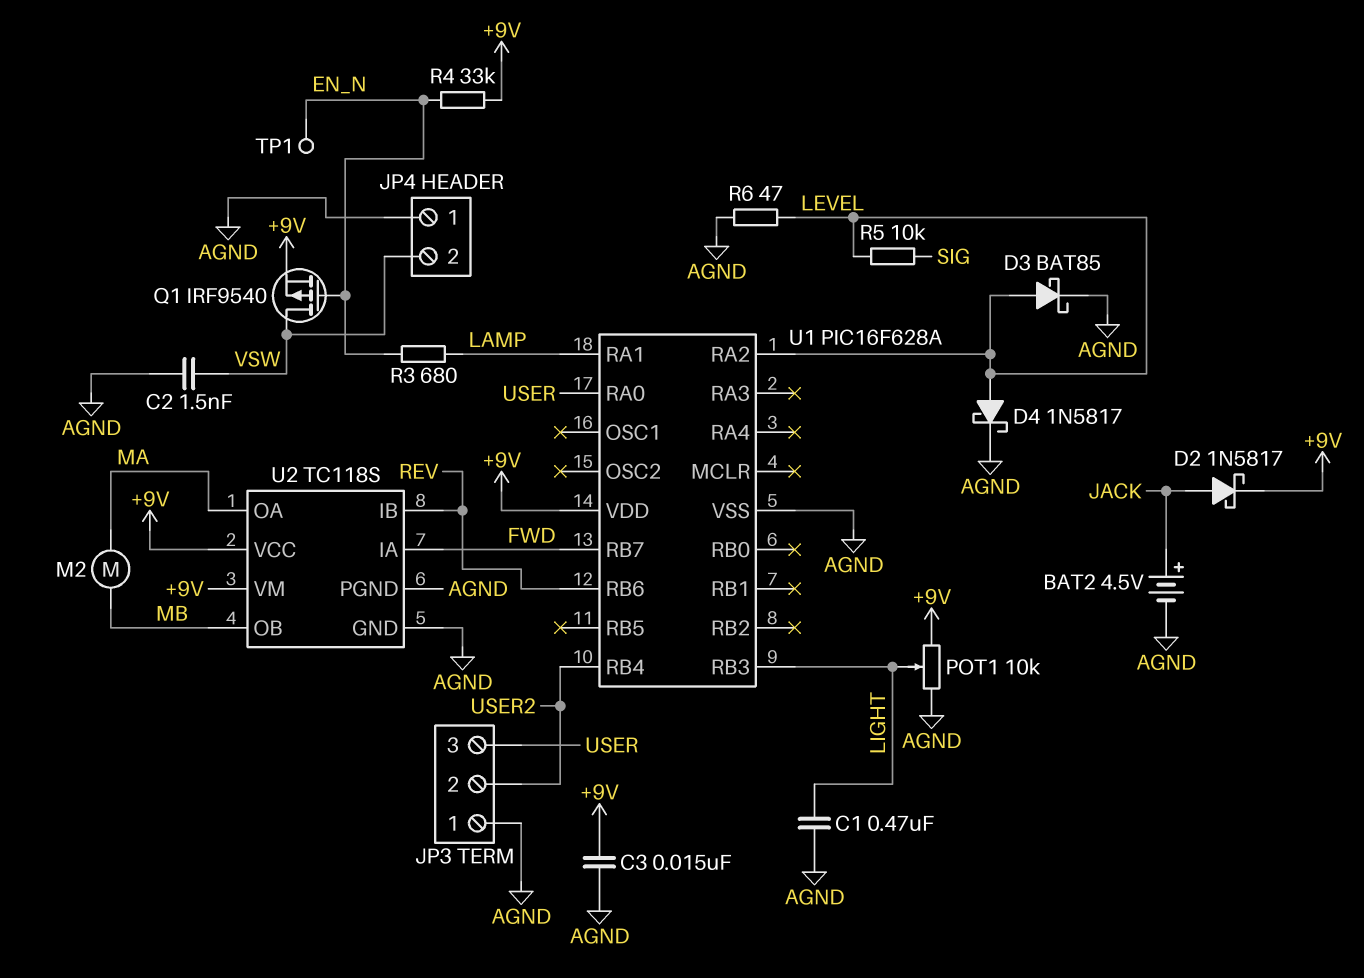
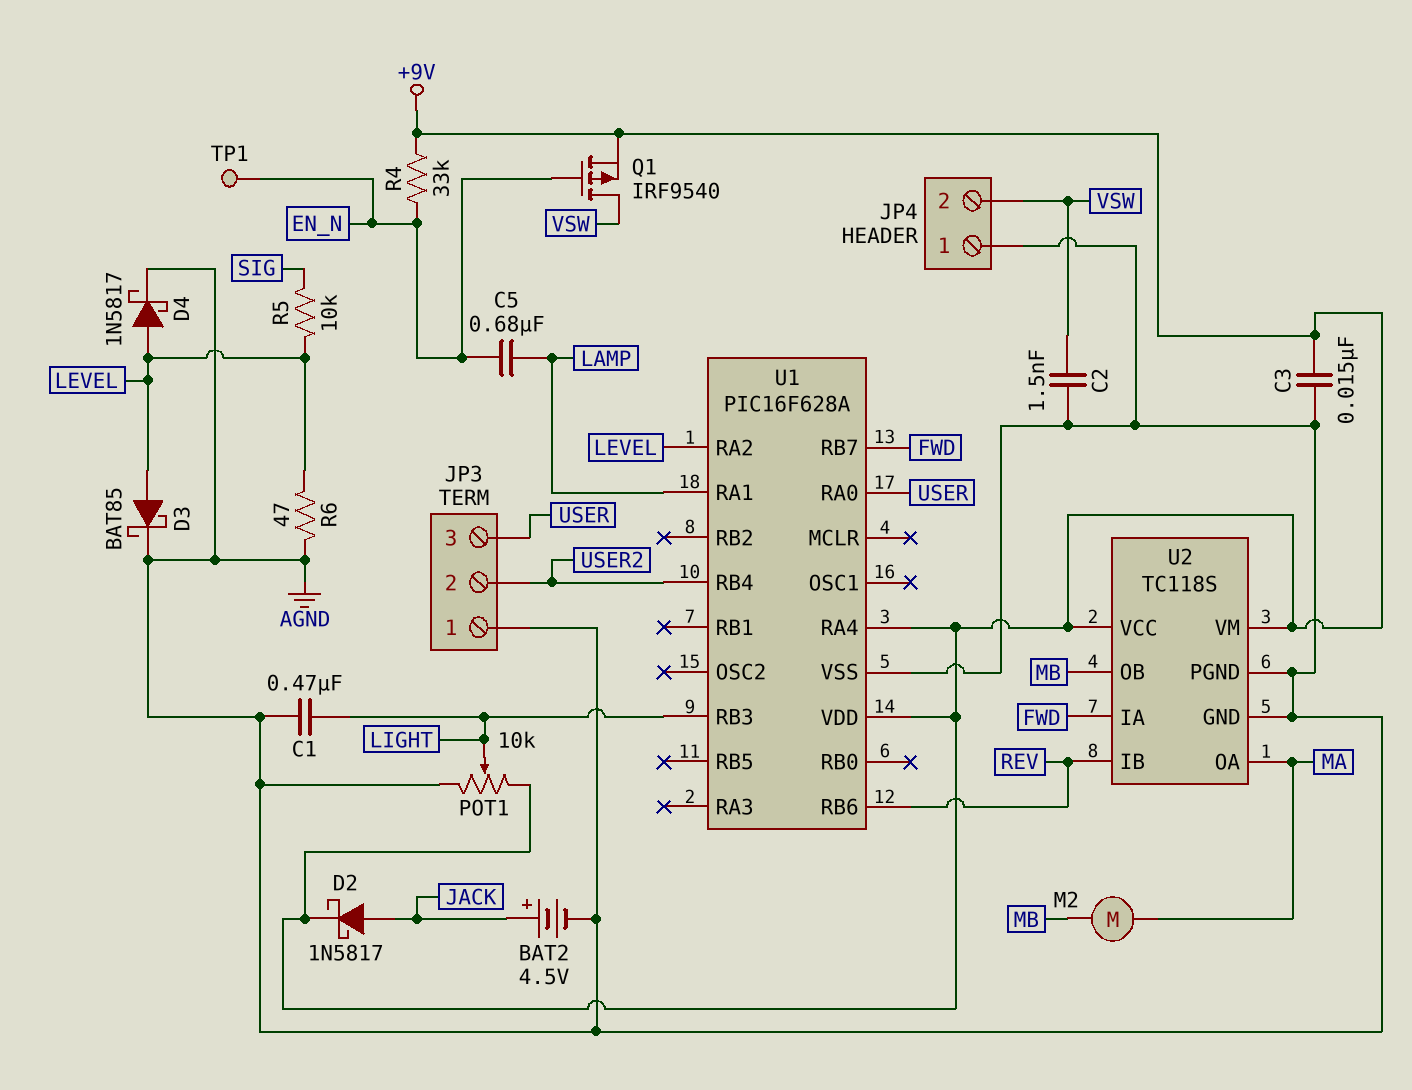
C5: none -> 680nF (EN_N, LAMP)
R3: 680 (EN_N, LAMP) -> none
U1 pin RA4: none -> +9V

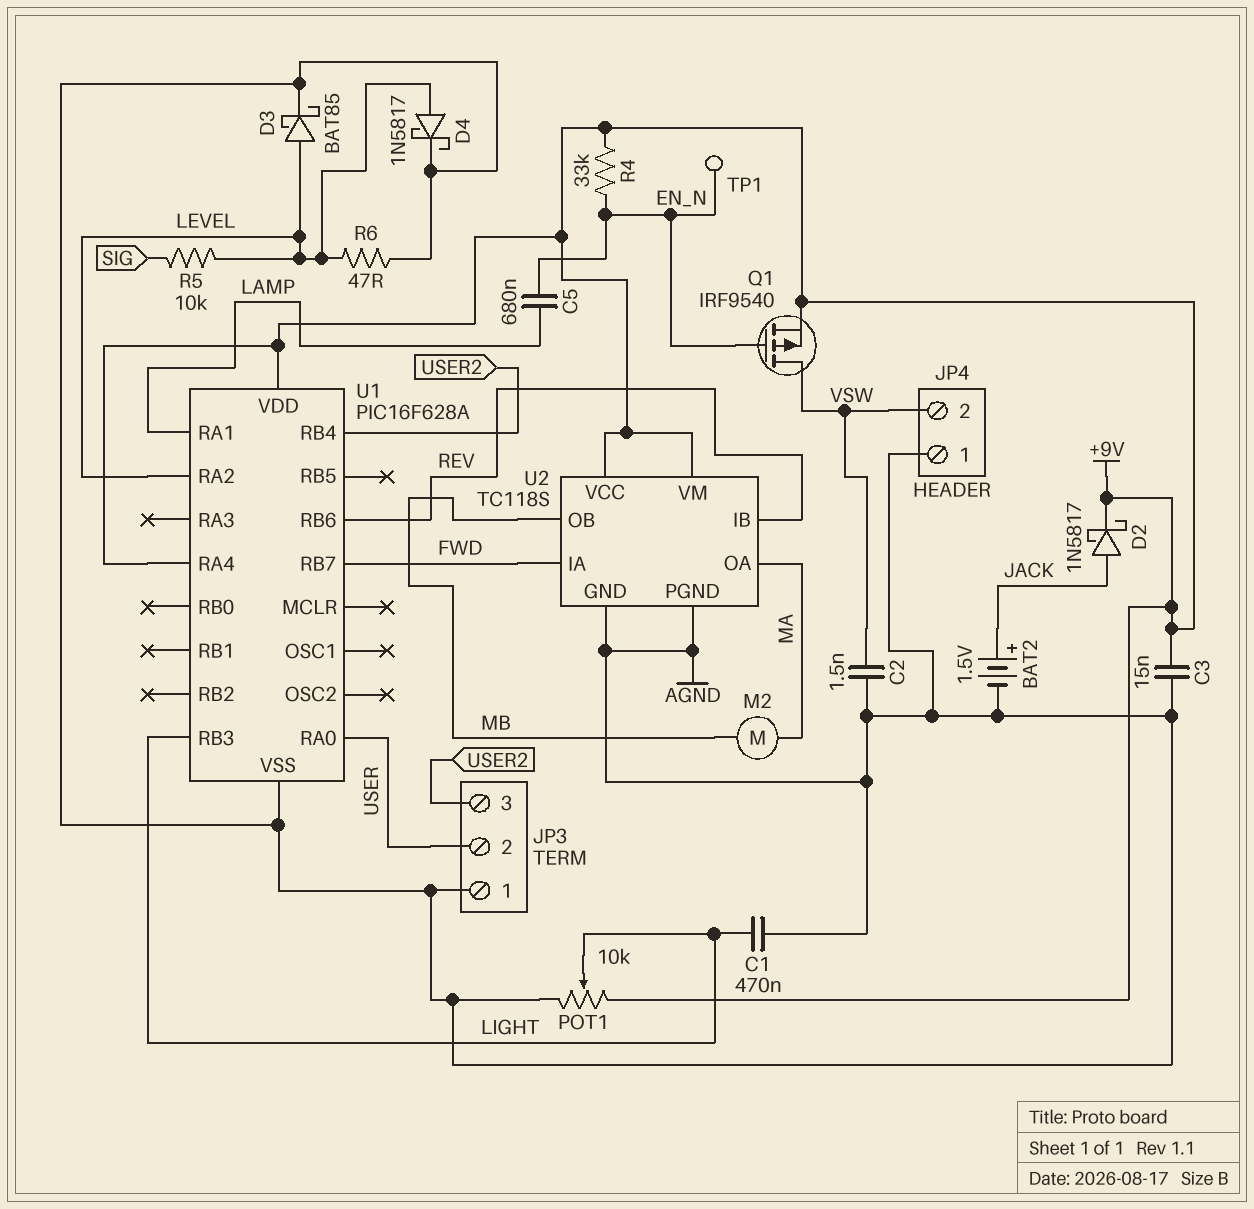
BAT2: 4.5V (plus JACK, minus AGND) -> 1.5V (plus JACK, minus AGND)
JP3 pin 2: USER2 -> USER
JP3 pin 3: USER -> USER2

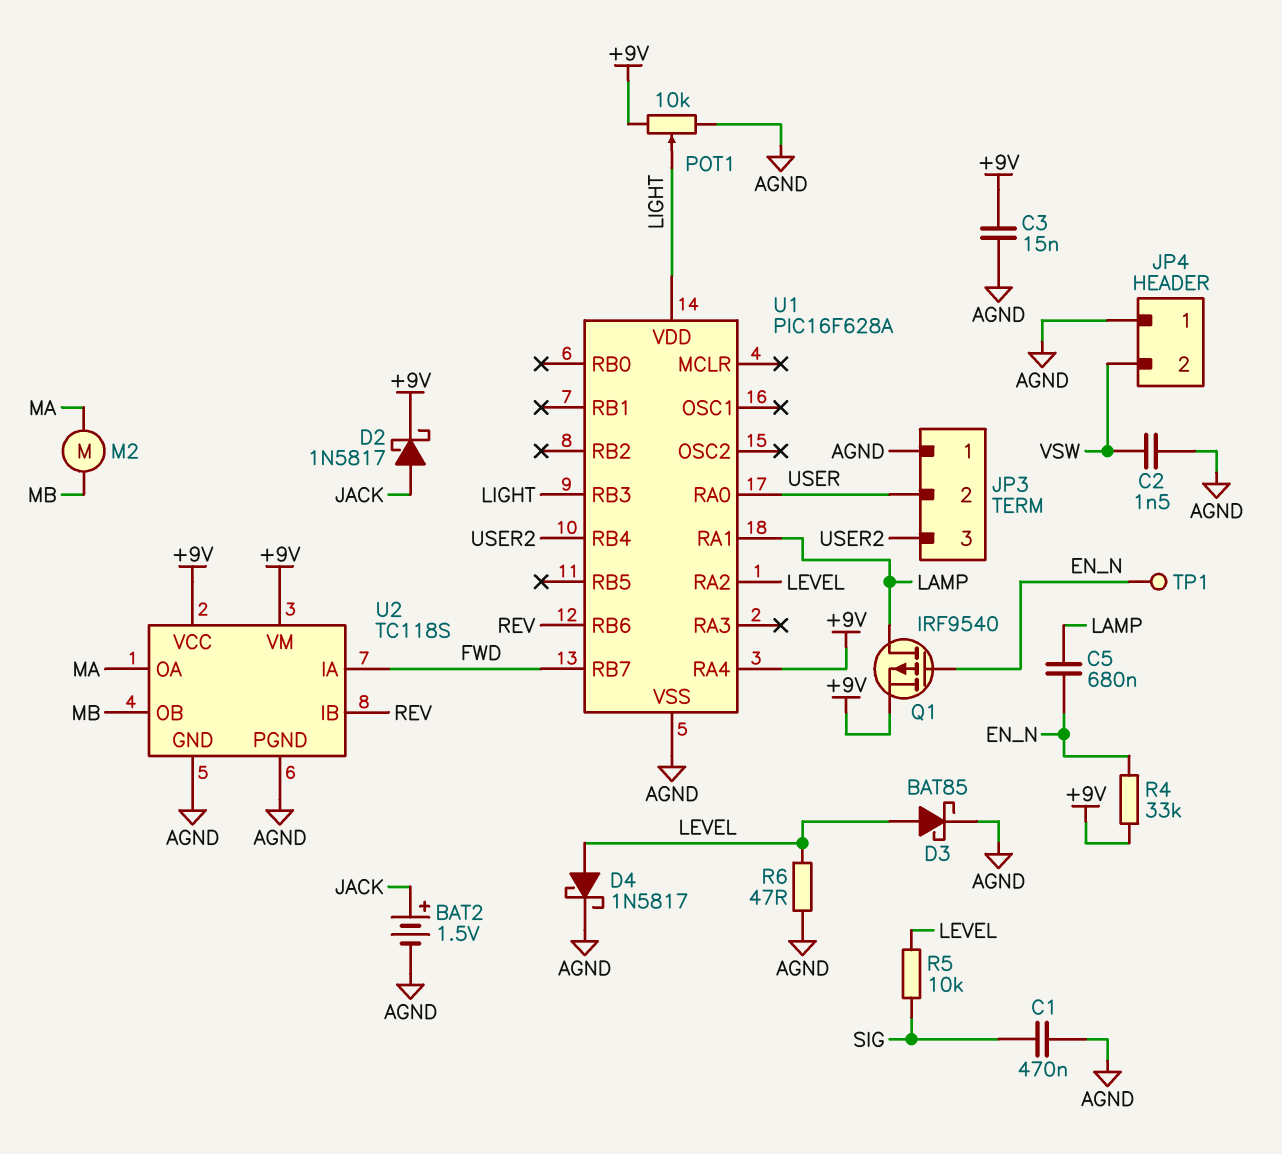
C1: 470nF (AGND, LIGHT) -> 470nF (AGND, SIG)
Q1: PMOS IRF9540 (G EN_N, D VSW, S +9V) -> PMOS IRF9540 (G EN_N, D LAMP, S +9V)
U1 pin VDD: +9V -> LIGHT

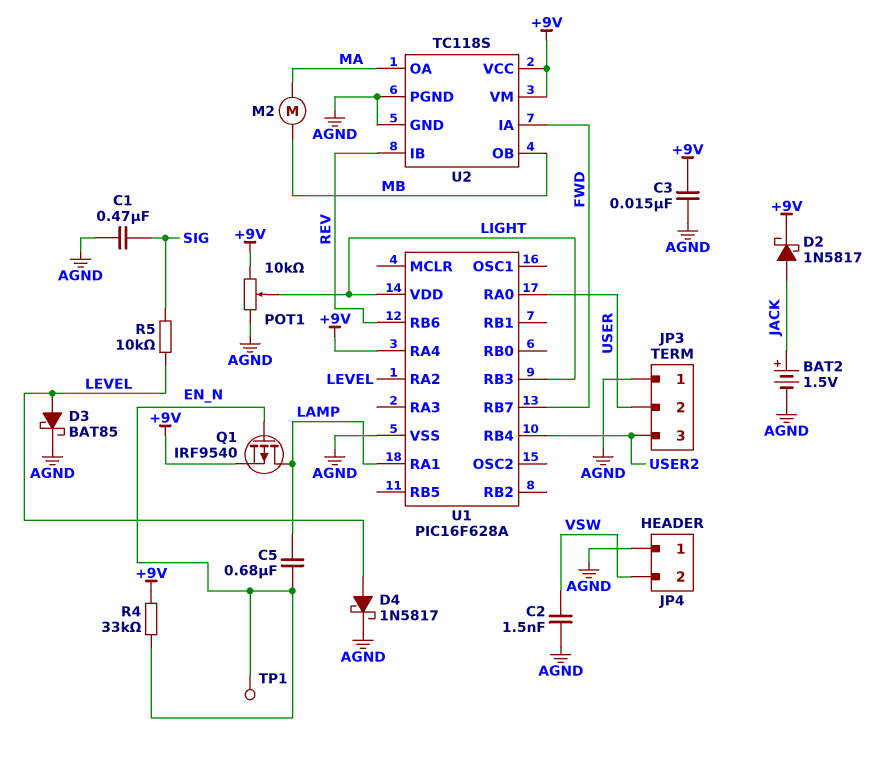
R6: 47 (AGND, LEVEL) -> none

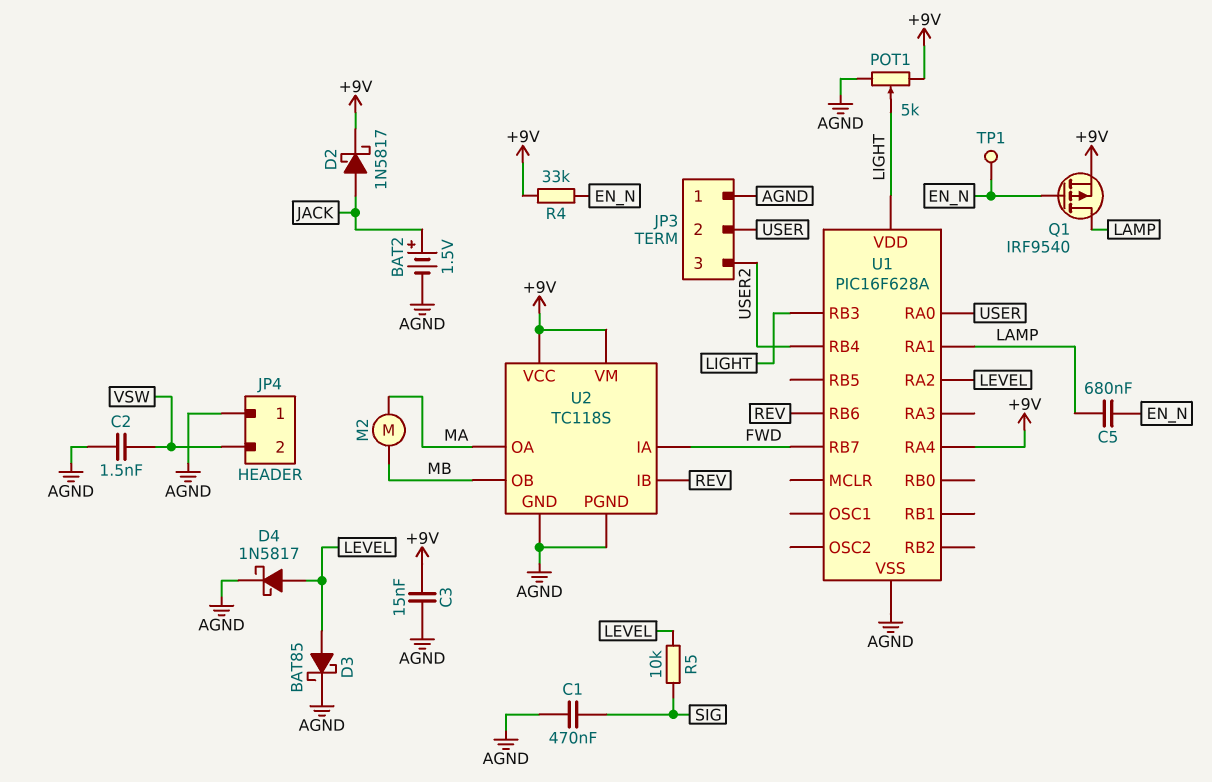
POT1: 10k (+9V, AGND, wiper LIGHT) -> 5k (+9V, AGND, wiper LIGHT)

